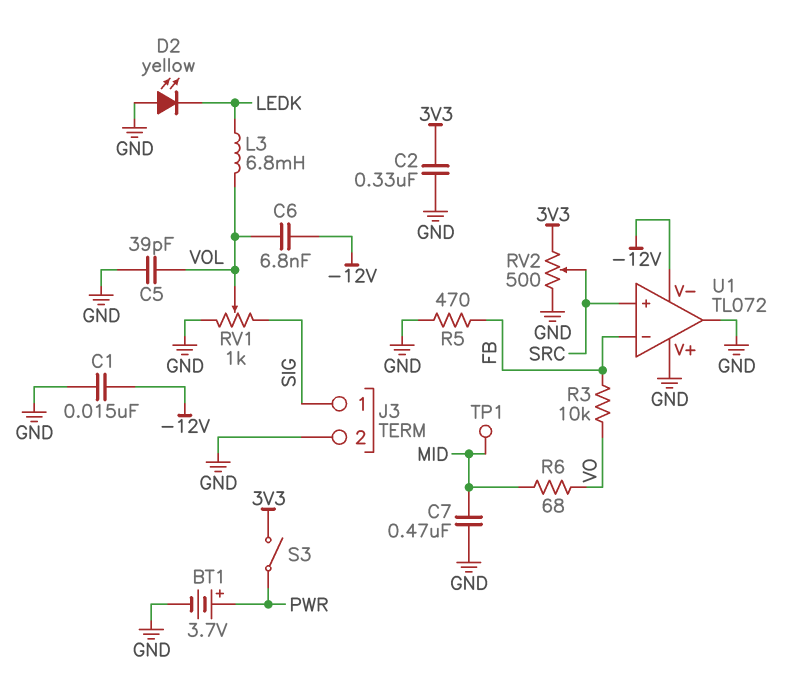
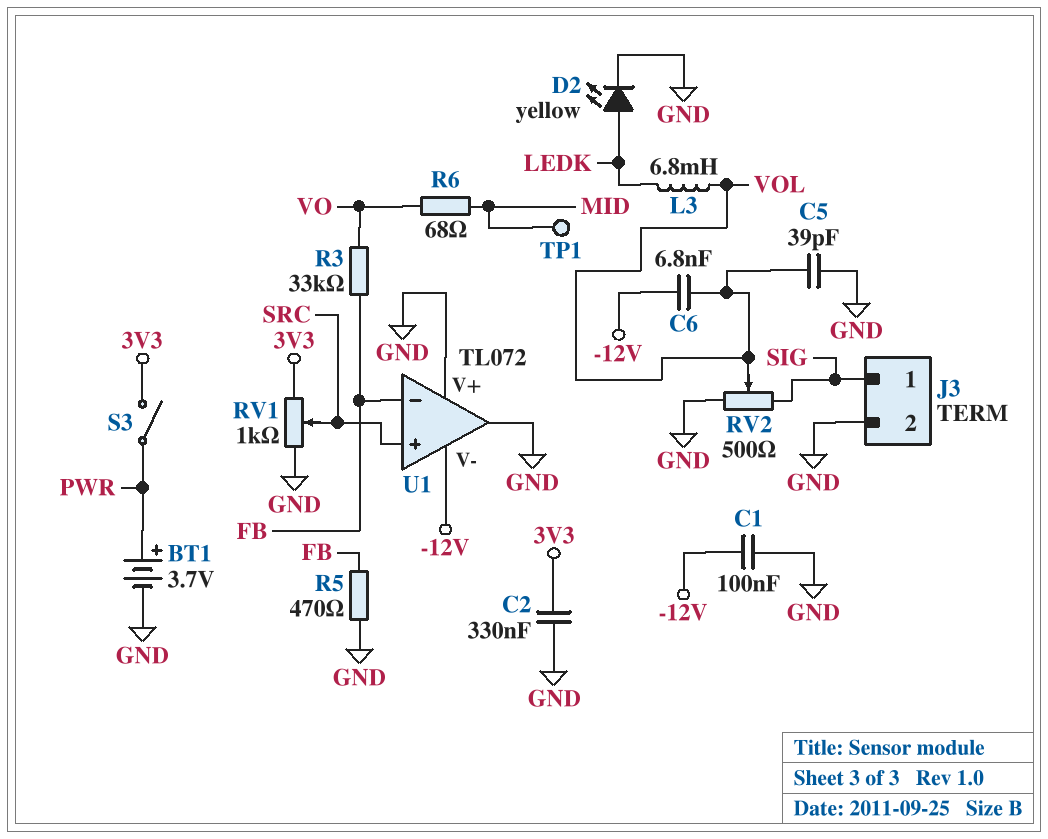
C1: 15nF (-12V, GND) -> 100nF (-12V, GND)
C7: 470nF (GND, MID) -> none
D2: LED yellow (A GND, K LEDK) -> LED yellow (A LEDK, K GND)
R3: 10k (FB, VO) -> 33k (FB, VO)
RV1: 1k (GND, SIG, wiper VOL) -> 1k (3V3, GND, wiper SRC)
RV2: 500 (3V3, GND, wiper SRC) -> 500 (GND, SIG, wiper VOL)

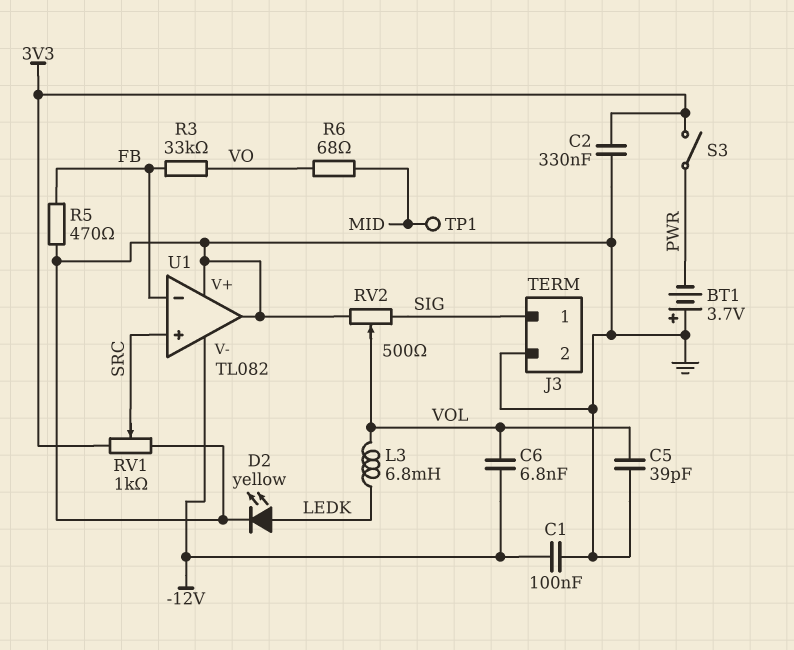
BT1: 3.7V (plus PWR, minus GND) -> 3.7V (plus GND, minus PWR)
U1: TL072 -> TL082

